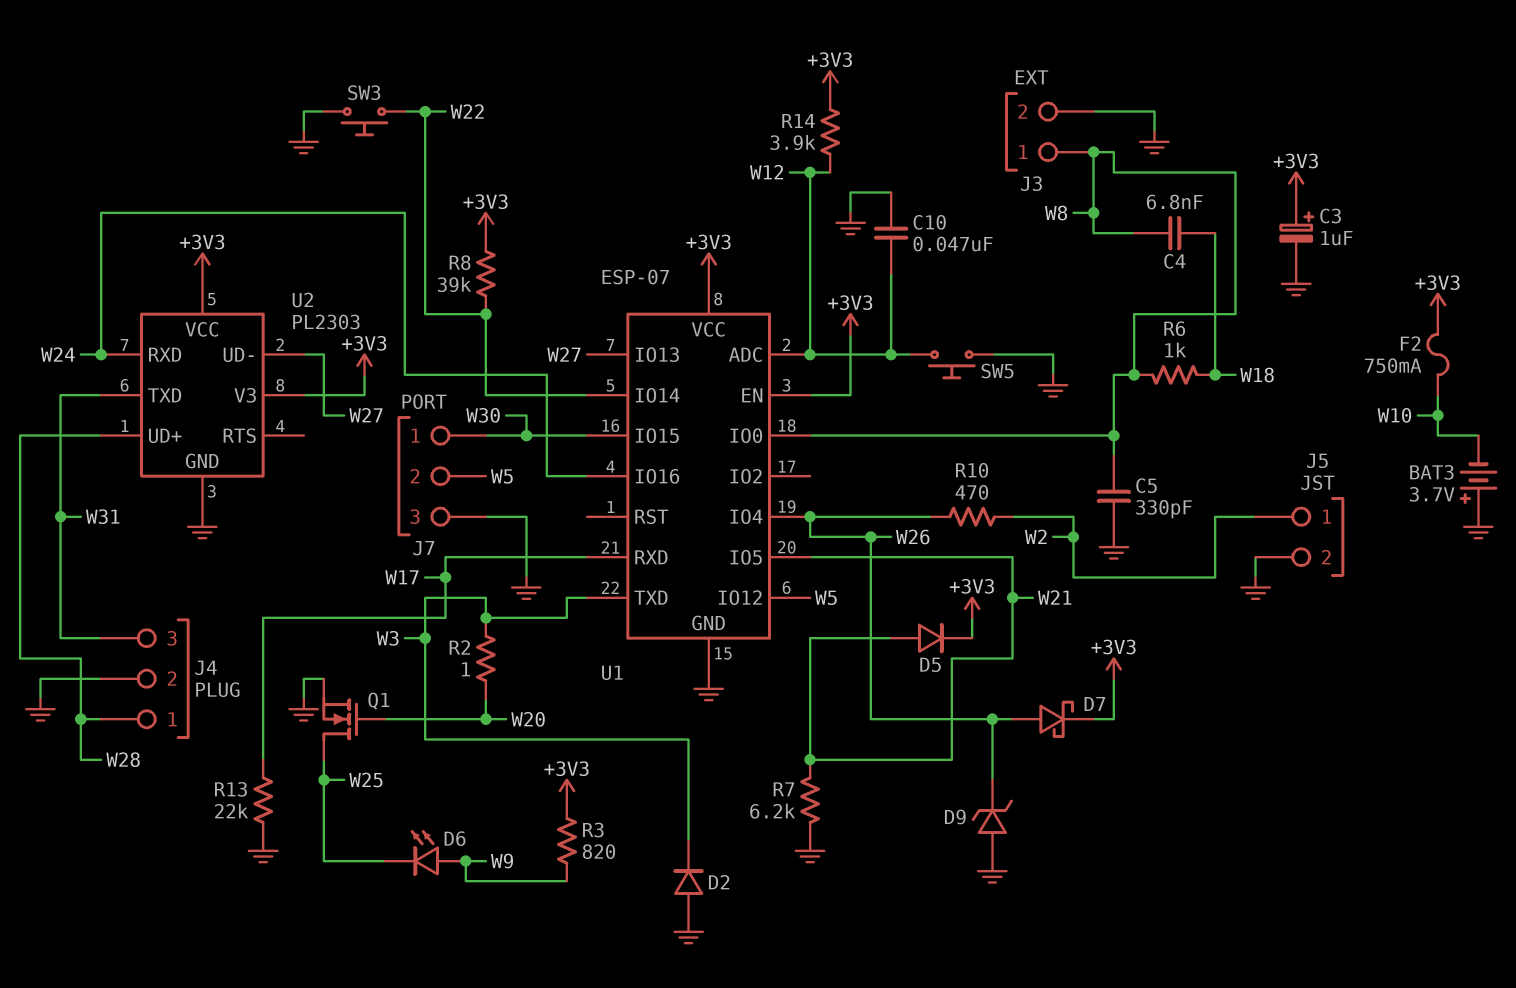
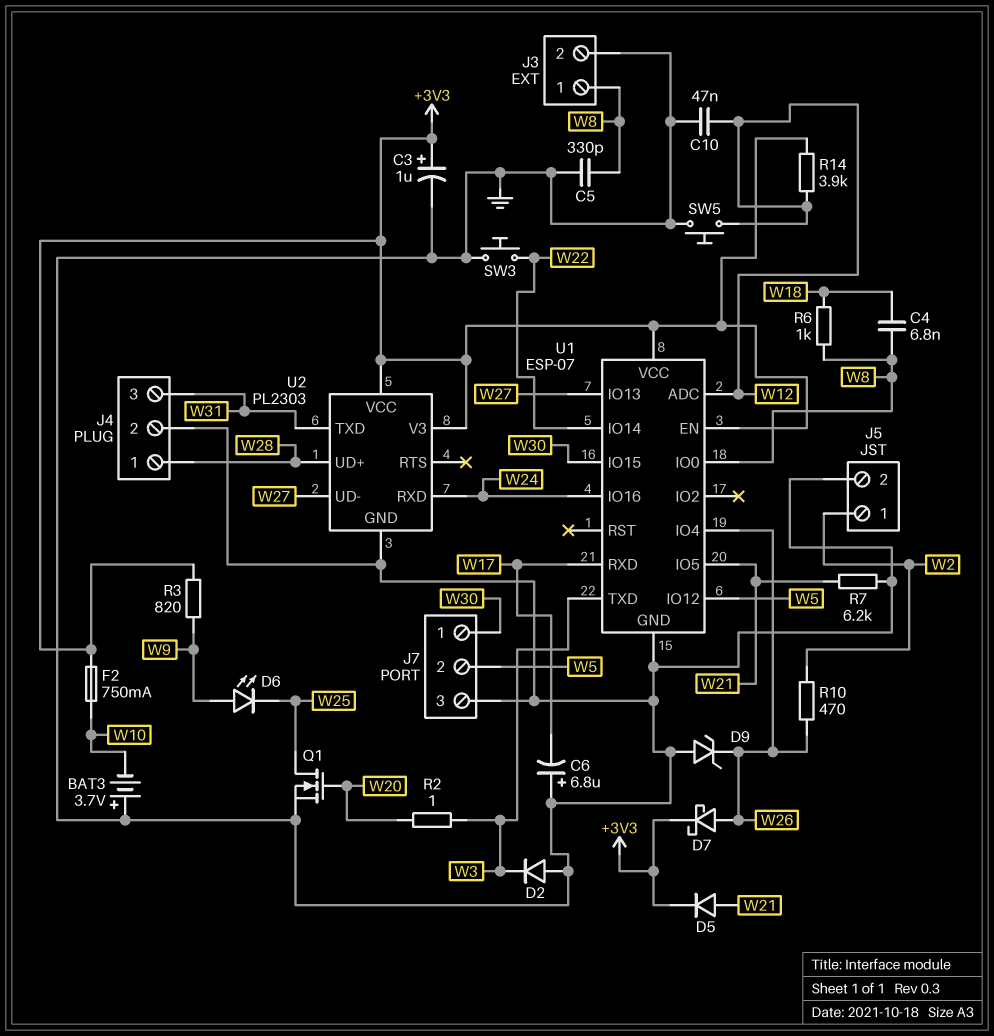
C6: none -> 6.8uF (plus GND, minus W17)
R8: 39k (+3V3, W22) -> none
R13: 22k (GND, W17) -> none

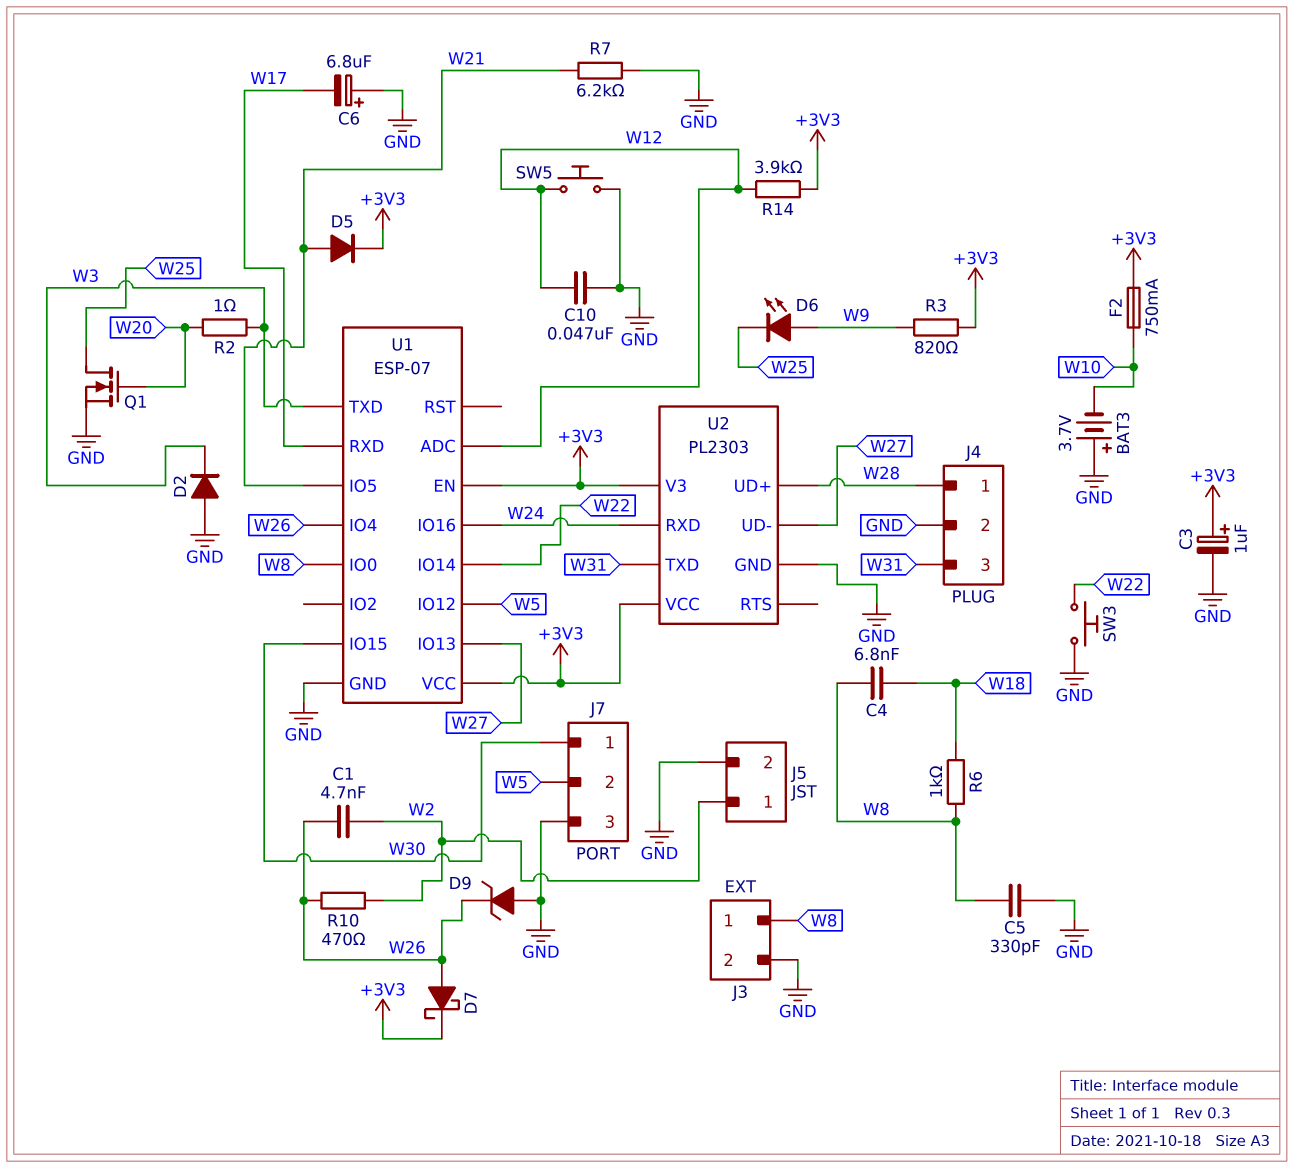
C1: none -> 4.7nF (W2, W26)

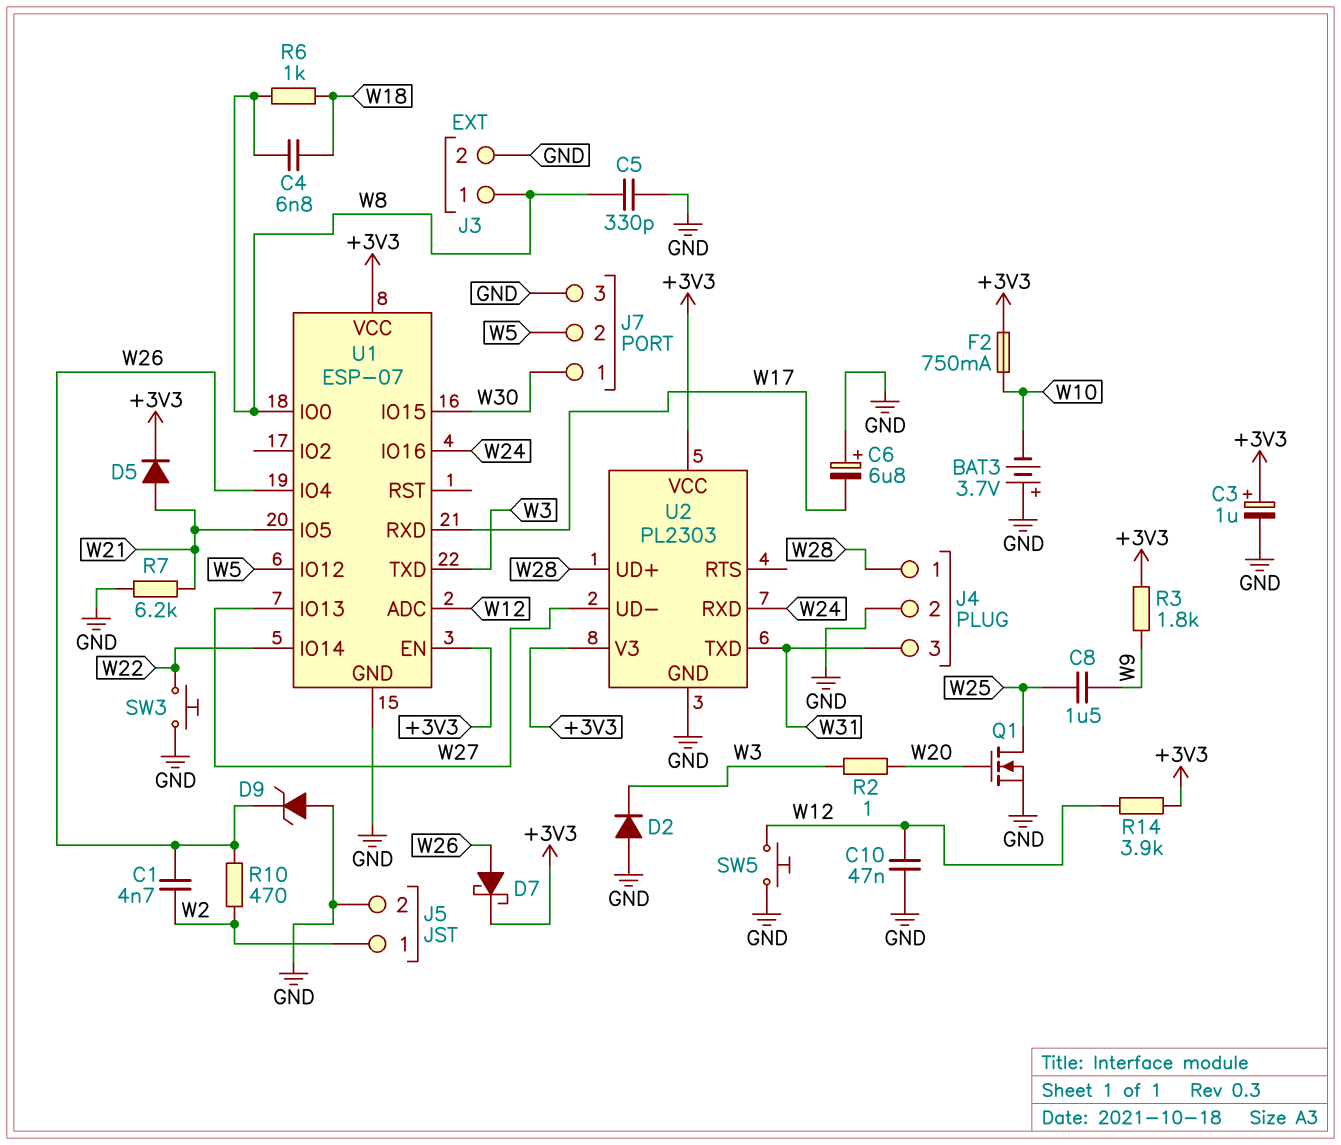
C8: none -> 1.5uF (W9, W25)
D6: LED (A W9, K W25) -> none
R3: 820 (+3V3, W9) -> 1.8k (+3V3, W9)

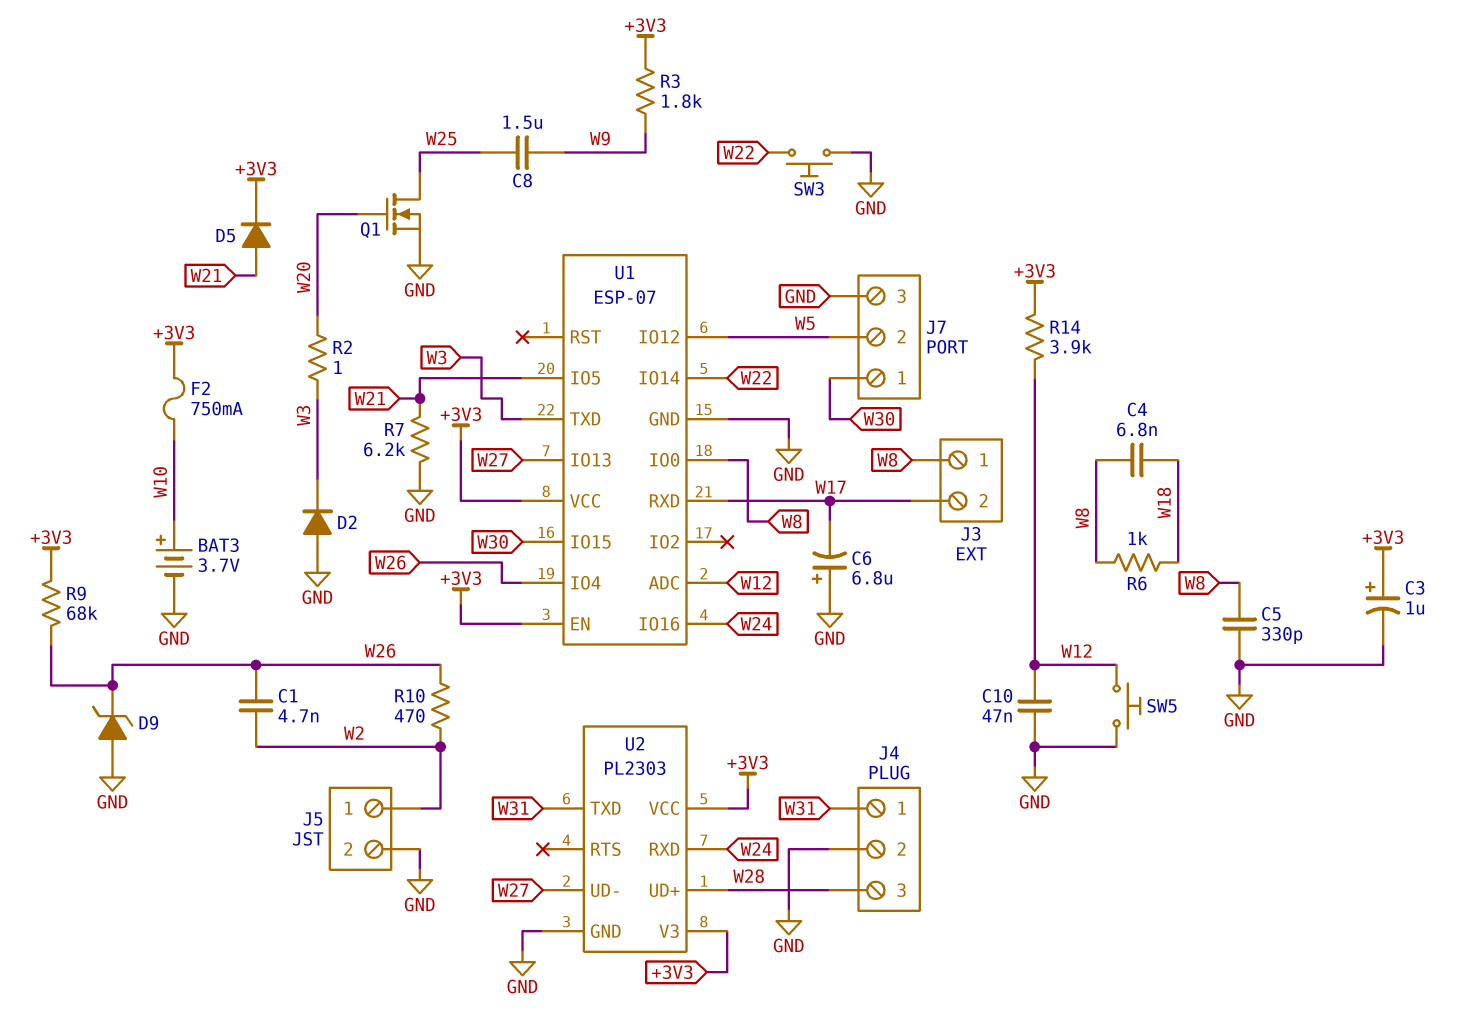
BAT3: 3.7V (plus GND, minus W10) -> 3.7V (plus W10, minus GND)
D7: schottky (A W26, K +3V3) -> none
J3 pin 2: GND -> W17
J4 pin 1: W28 -> W31
J4 pin 3: W31 -> W28
R9: none -> 68k (+3V3, W26)

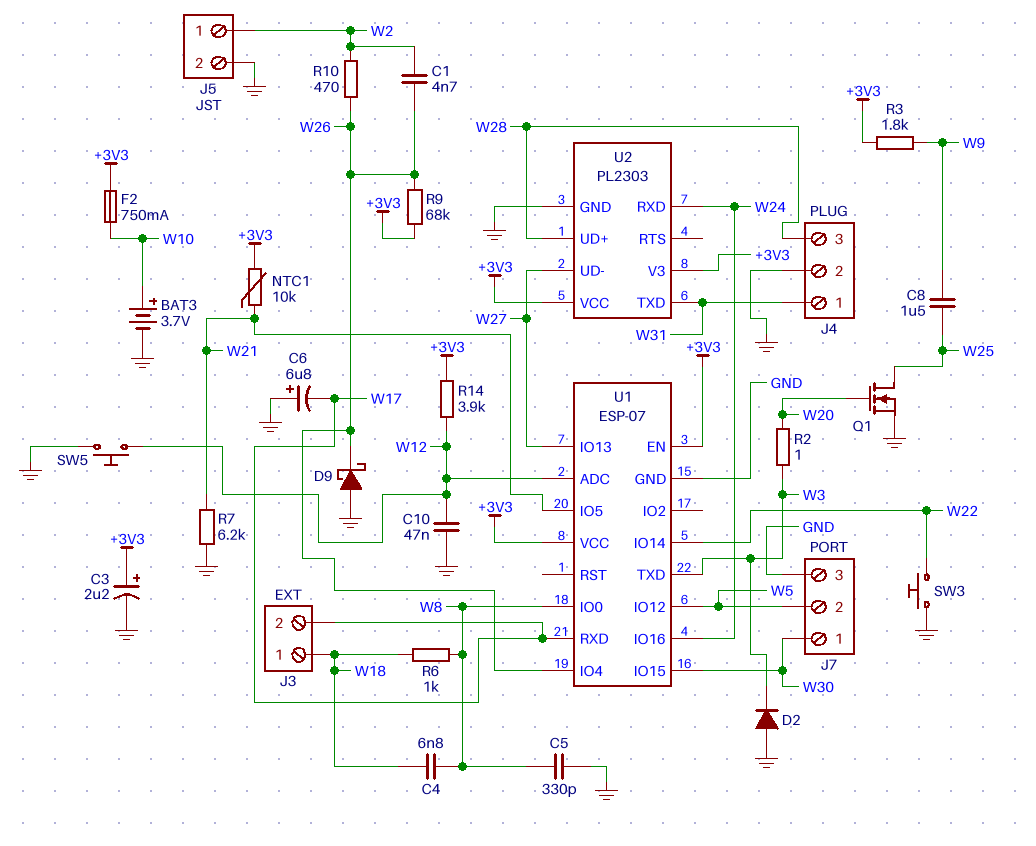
C3: 1uF (plus +3V3, minus GND) -> 2.2uF (plus +3V3, minus GND)
D5: diode (A W21, K +3V3) -> none
D9: zener (A GND, K W26) -> schottky (A GND, K W26)
J3 pin 1: W8 -> W18
NTC1: none -> 10k (+3V3, W21)

